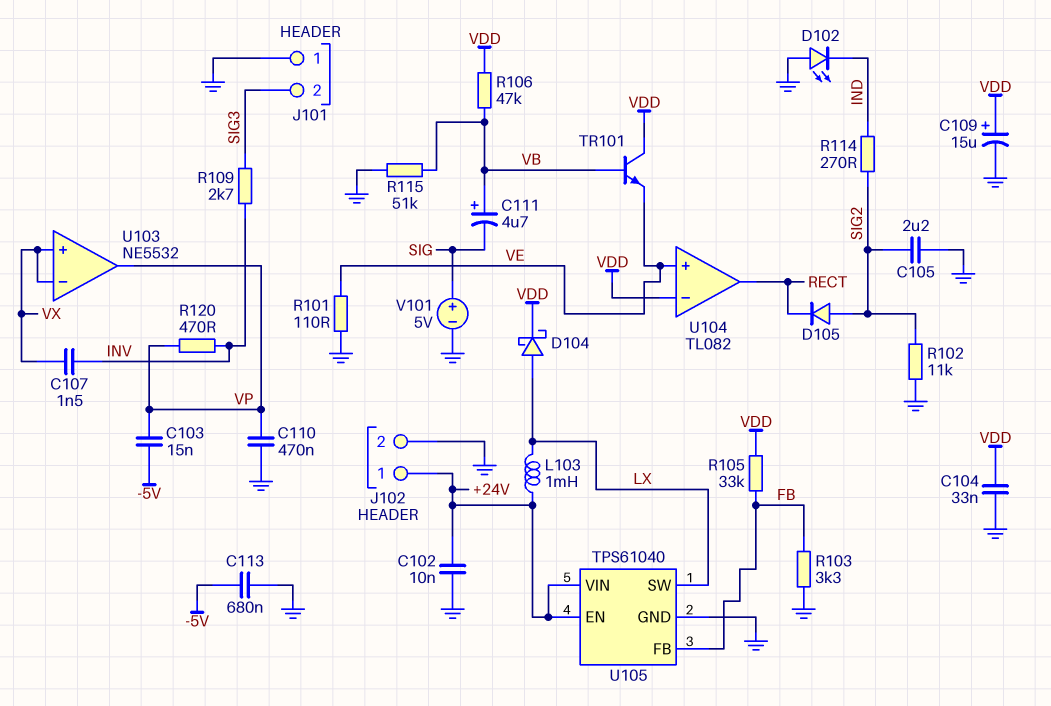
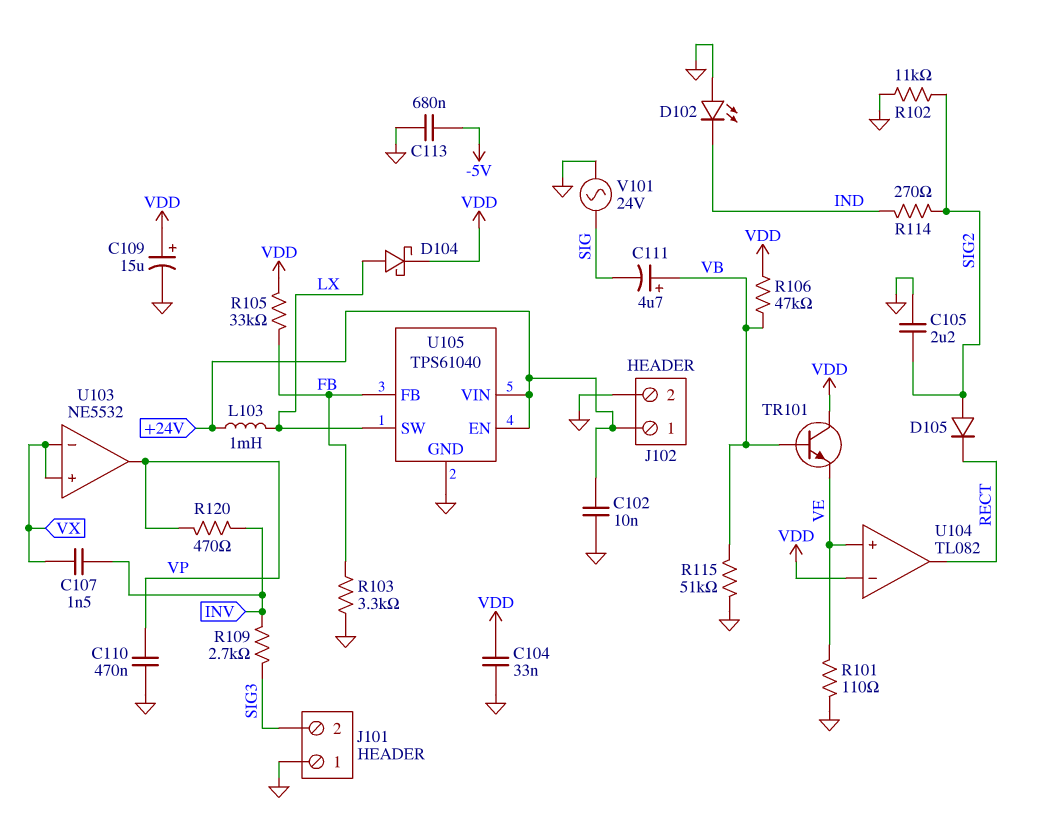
C103: 15nF (-5V, VP) -> none
V101: 5V (plus SIG, minus GND) -> AC 24V (GND, SIG)

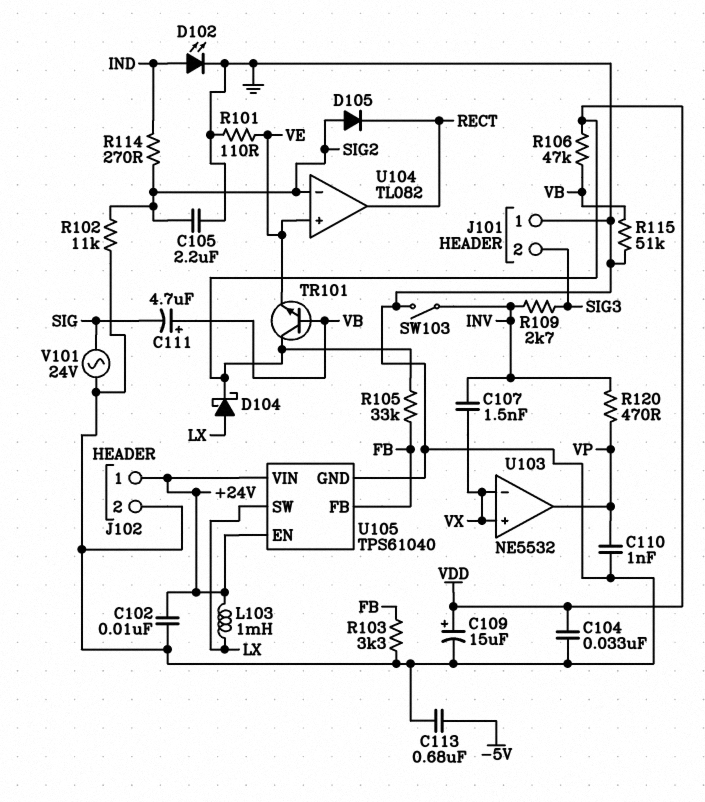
C110: 470nF (GND, VP) -> 1nF (GND, VP)
D102: LED (A GND, K IND) -> LED (A IND, K GND)
SW103: none -> switch (GND, INV)
U104 pin in-: VDD -> SIG2

